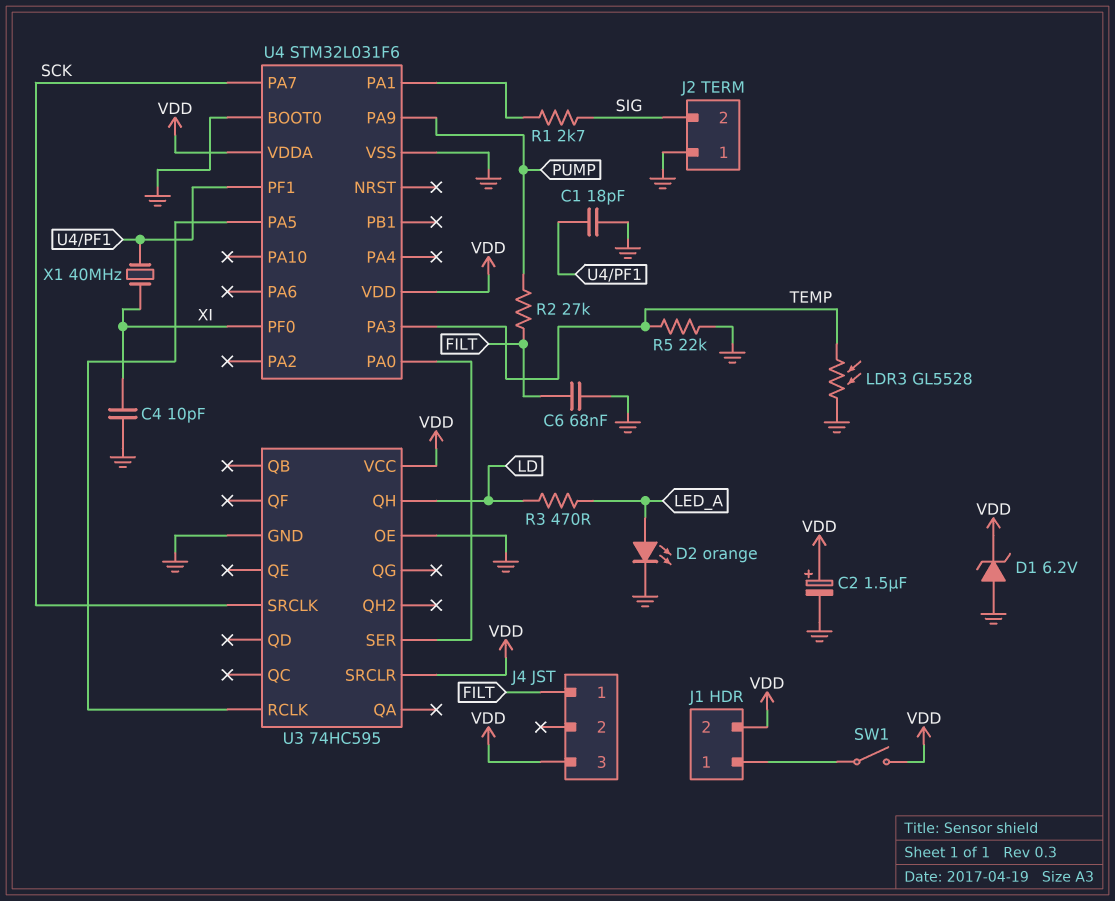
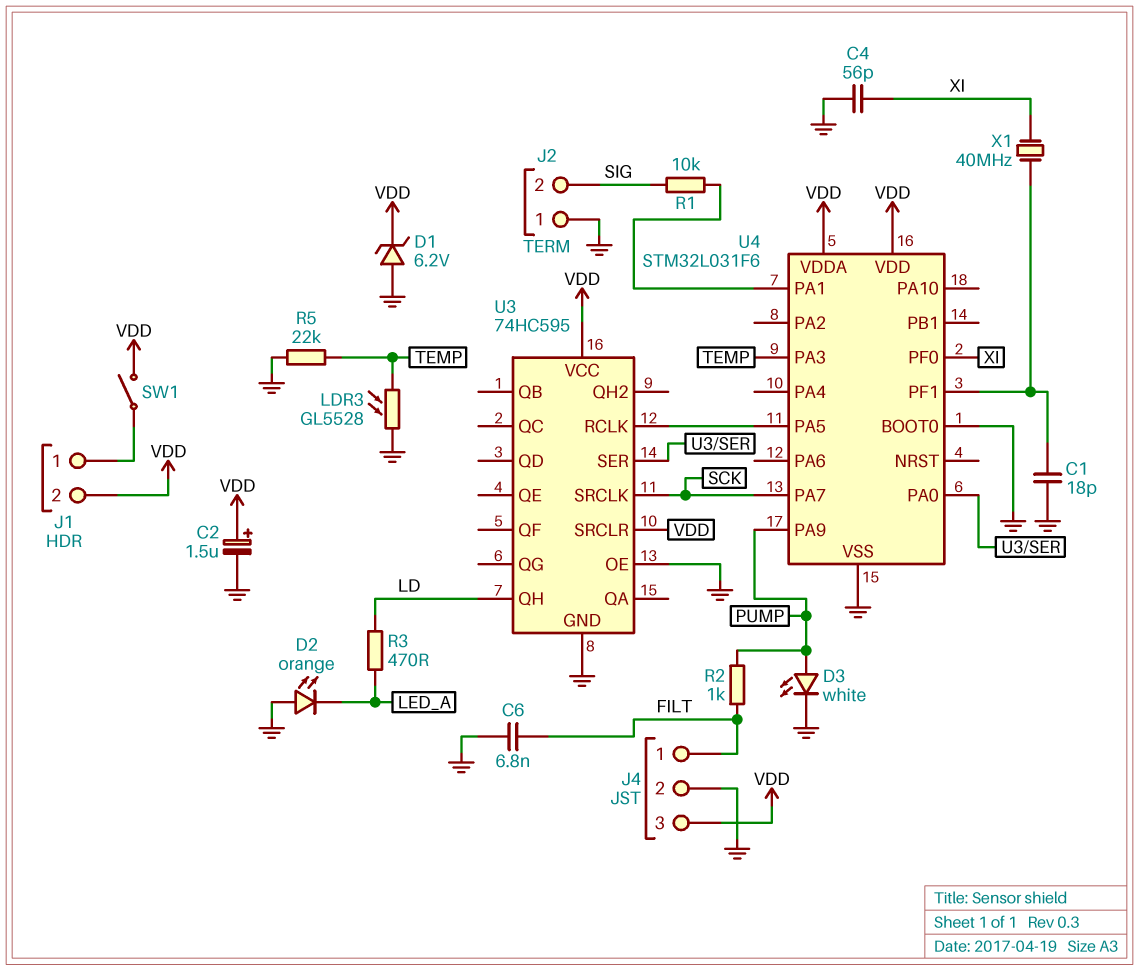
C4: 10pF (GND, XI) -> 56pF (GND, XI)
C6: 68nF (FILT, GND) -> 6.8nF (FILT, GND)
D2: LED orange (A LED_A, K GND) -> LED orange (A GND, K LED_A)
D3: none -> LED white (A PUMP, K GND)
J4 pin 2: none -> GND
R1: 2.7k (SIG, U4/PA1) -> 10k (SIG, U4/PA1)
R2: 27k (FILT, PUMP) -> 1k (FILT, PUMP)

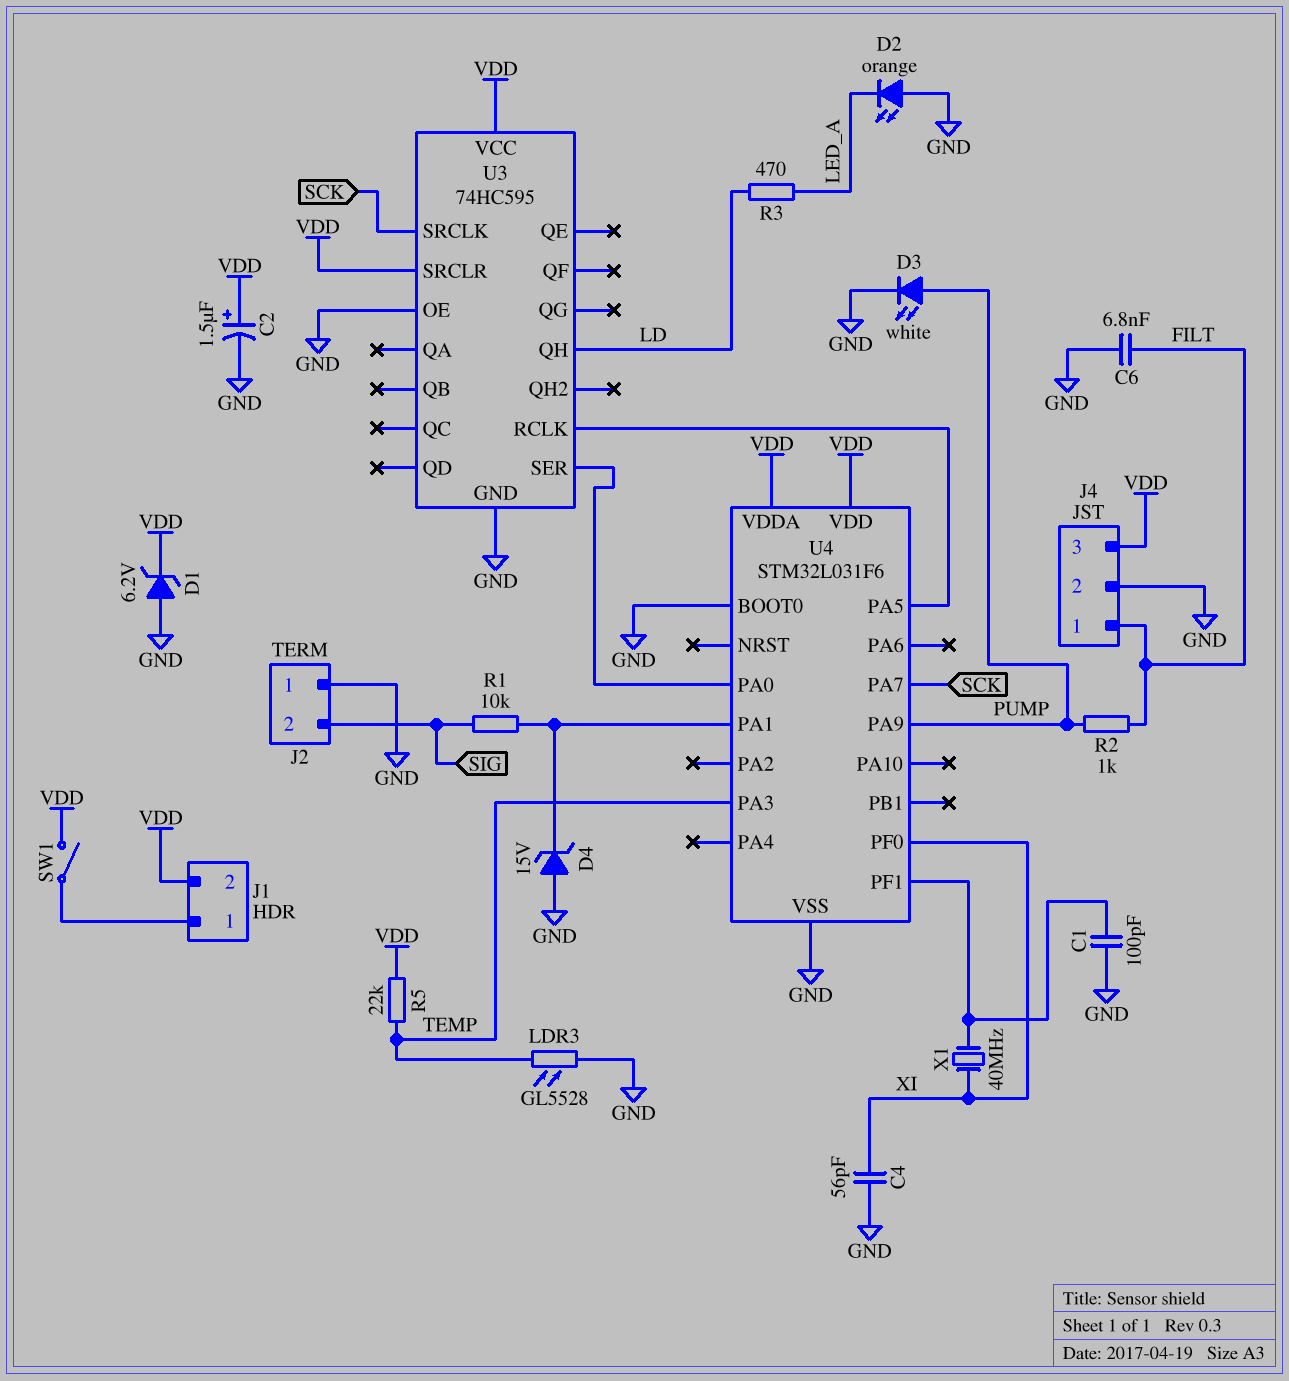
C1: 18pF (GND, U4/PF1) -> 100pF (GND, U4/PF1)
D4: none -> zener 15V (A GND, K U4/PA1)
R5: 22k (GND, TEMP) -> 22k (TEMP, VDD)

